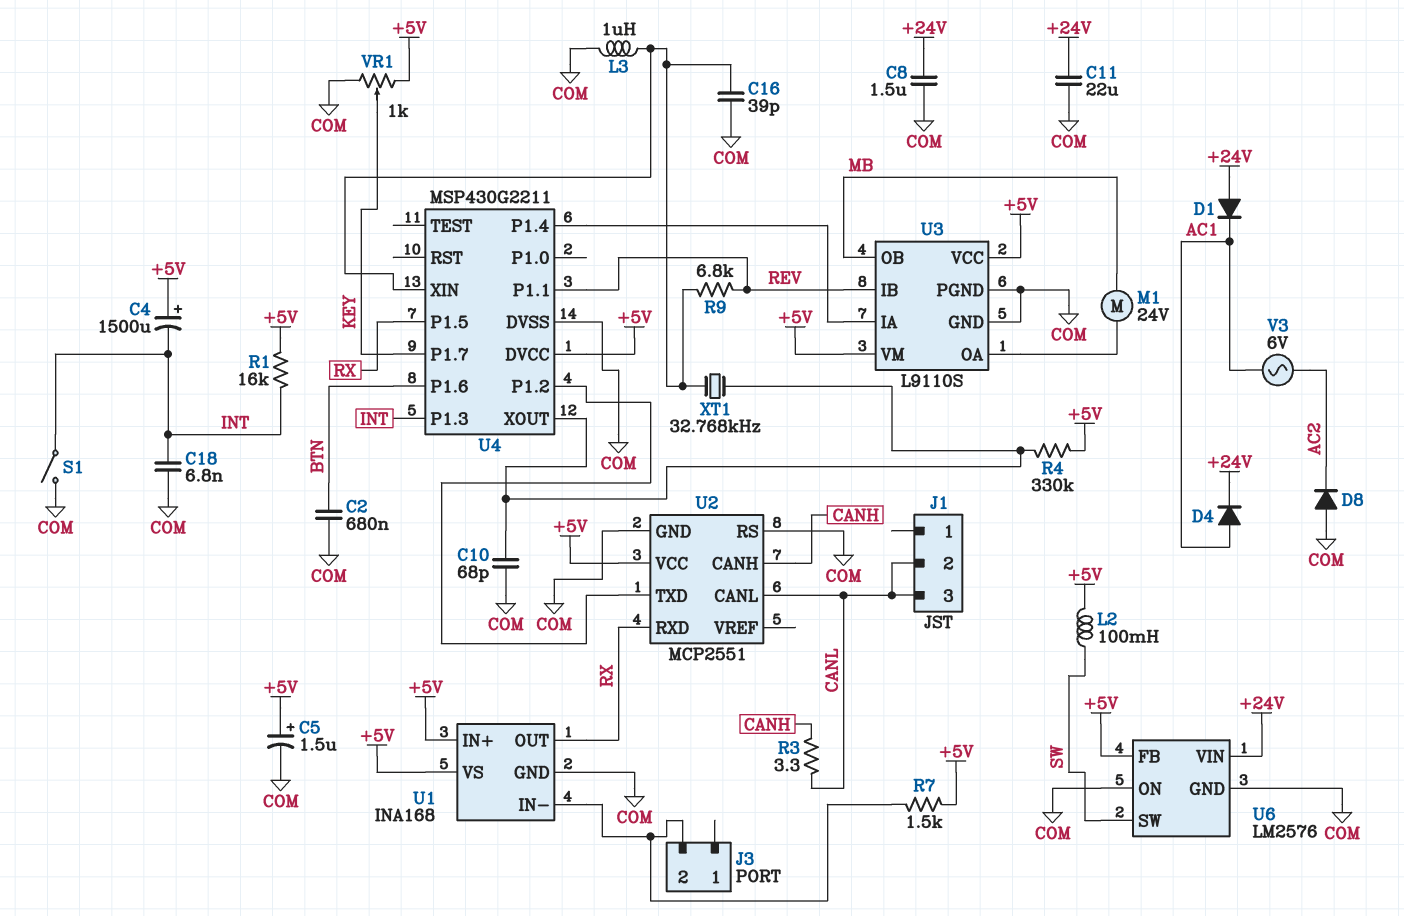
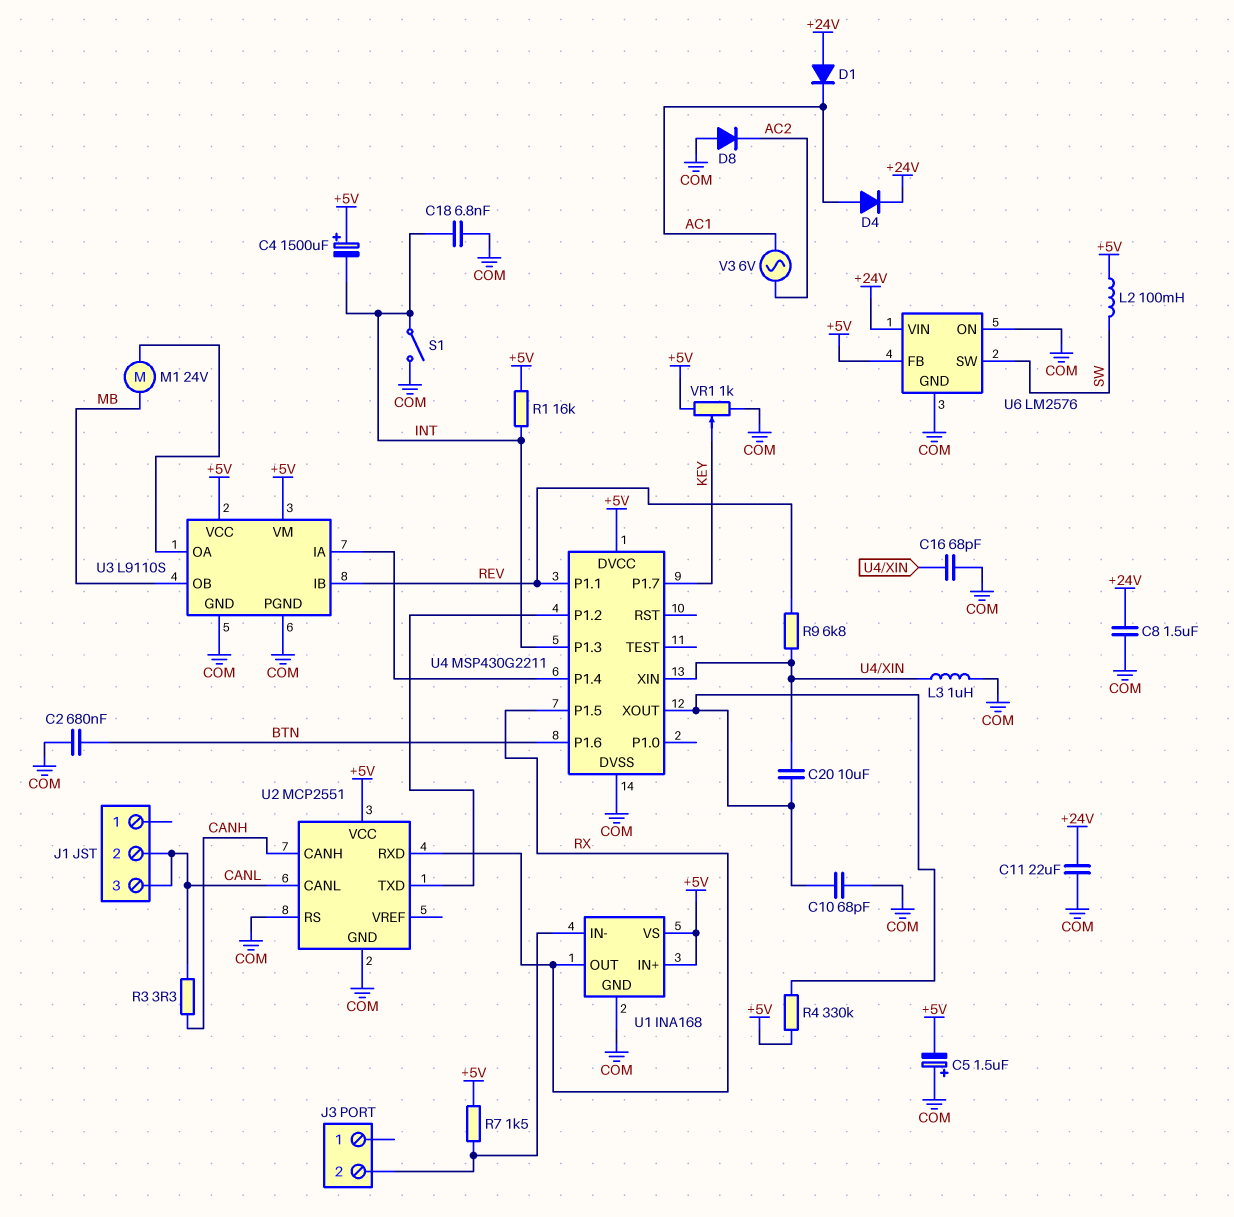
C5: 1.5uF (plus +5V, minus COM) -> 1.5uF (plus COM, minus +5V)
C16: 39pF (COM, U4/XIN) -> 68pF (COM, U4/XIN)
C20: none -> 10uF (U4/XIN, U4/XOUT)
XT1: 32.768kHz (U4/XIN, U4/XOUT) -> none

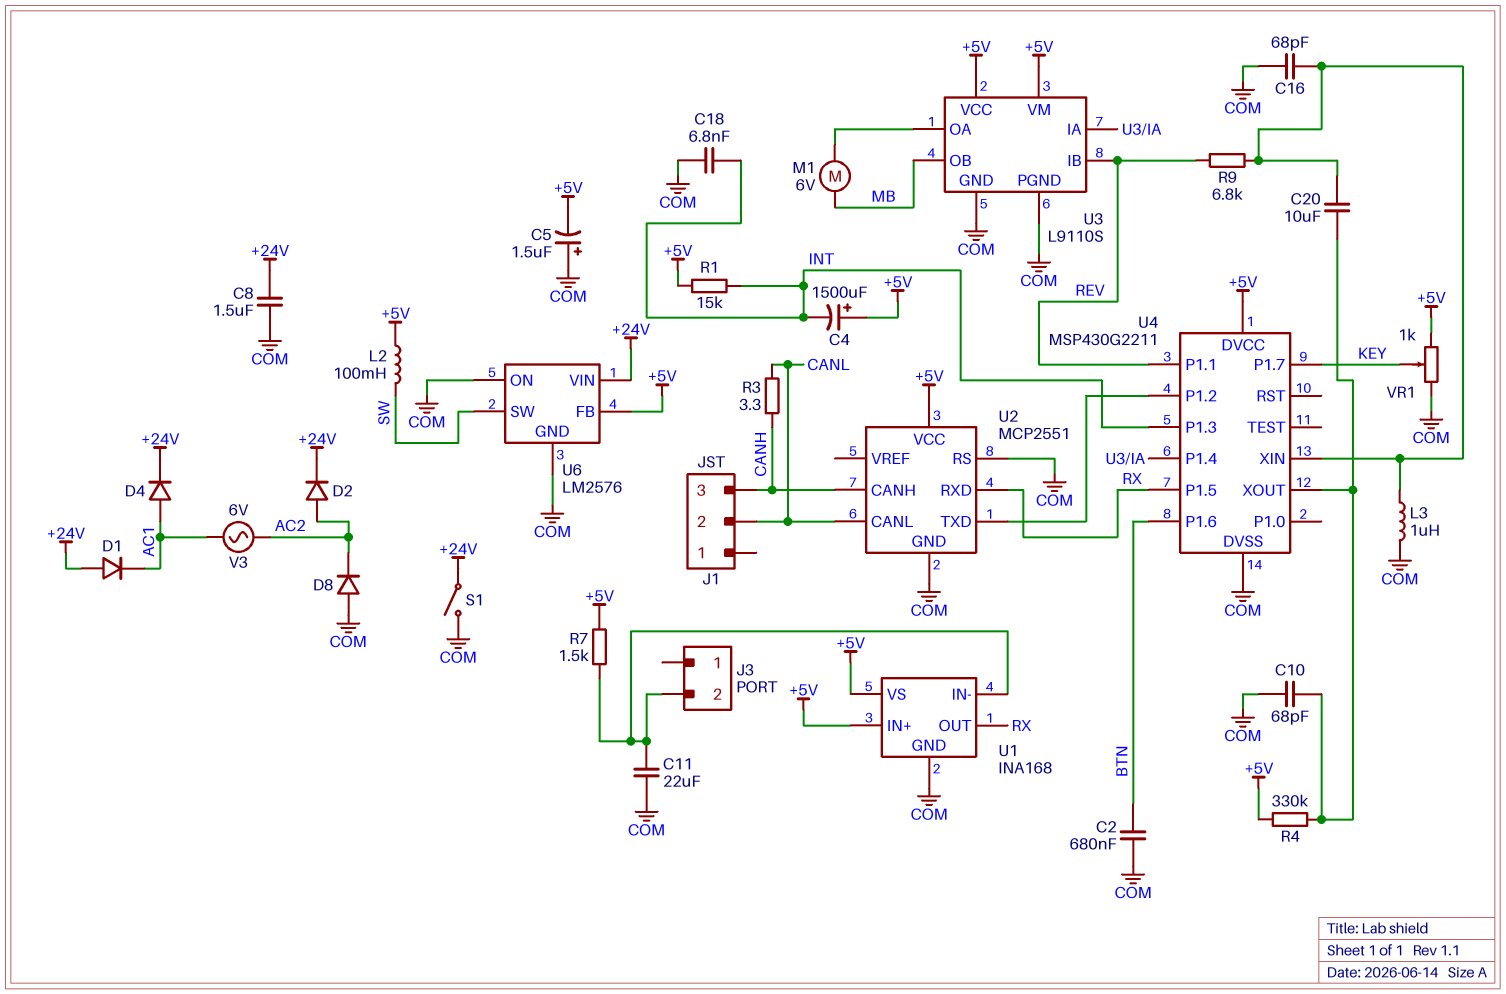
C11: 22uF (+24V, COM) -> 22uF (COM, J3/2)
D2: none -> diode (A AC2, K +24V)
J1 pin 3: CANL -> CANH
M1: motor 24V (MB, U3/OA) -> motor 6V (MB, U3/OA)
R1: 16k (+5V, INT) -> 15k (+5V, INT)
S1: switch (COM, INT) -> switch (+24V, COM)

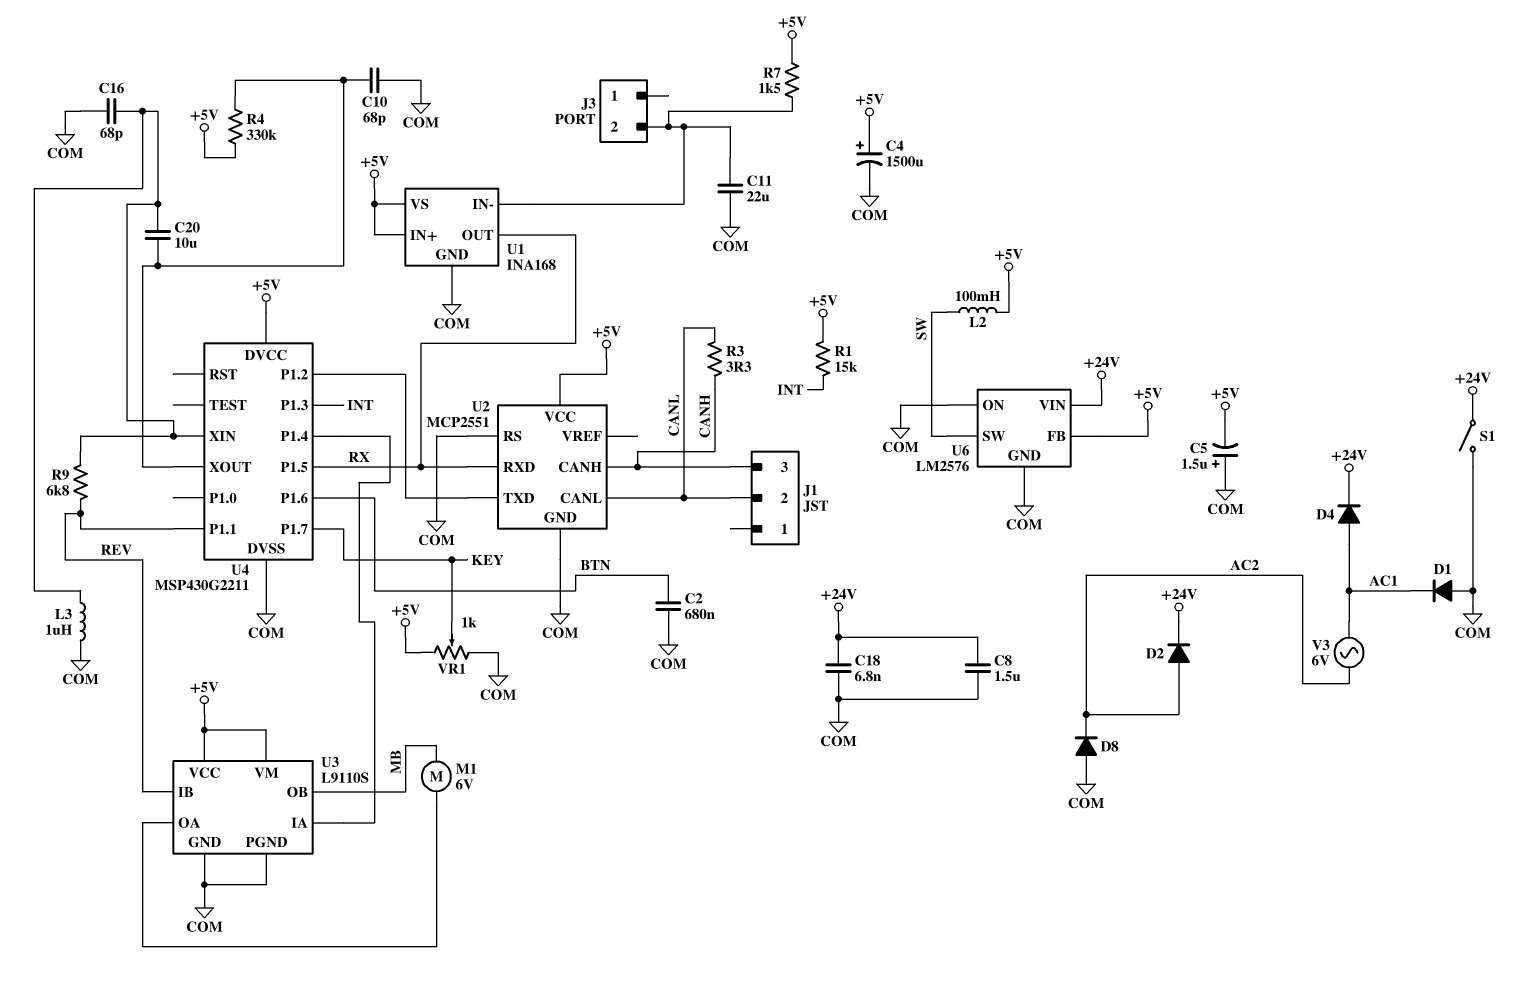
C4: 1500uF (plus +5V, minus INT) -> 1500uF (plus +5V, minus COM)
C18: 6.8nF (COM, INT) -> 6.8nF (+24V, COM)
D1: diode (A +24V, K AC1) -> diode (A COM, K AC1)

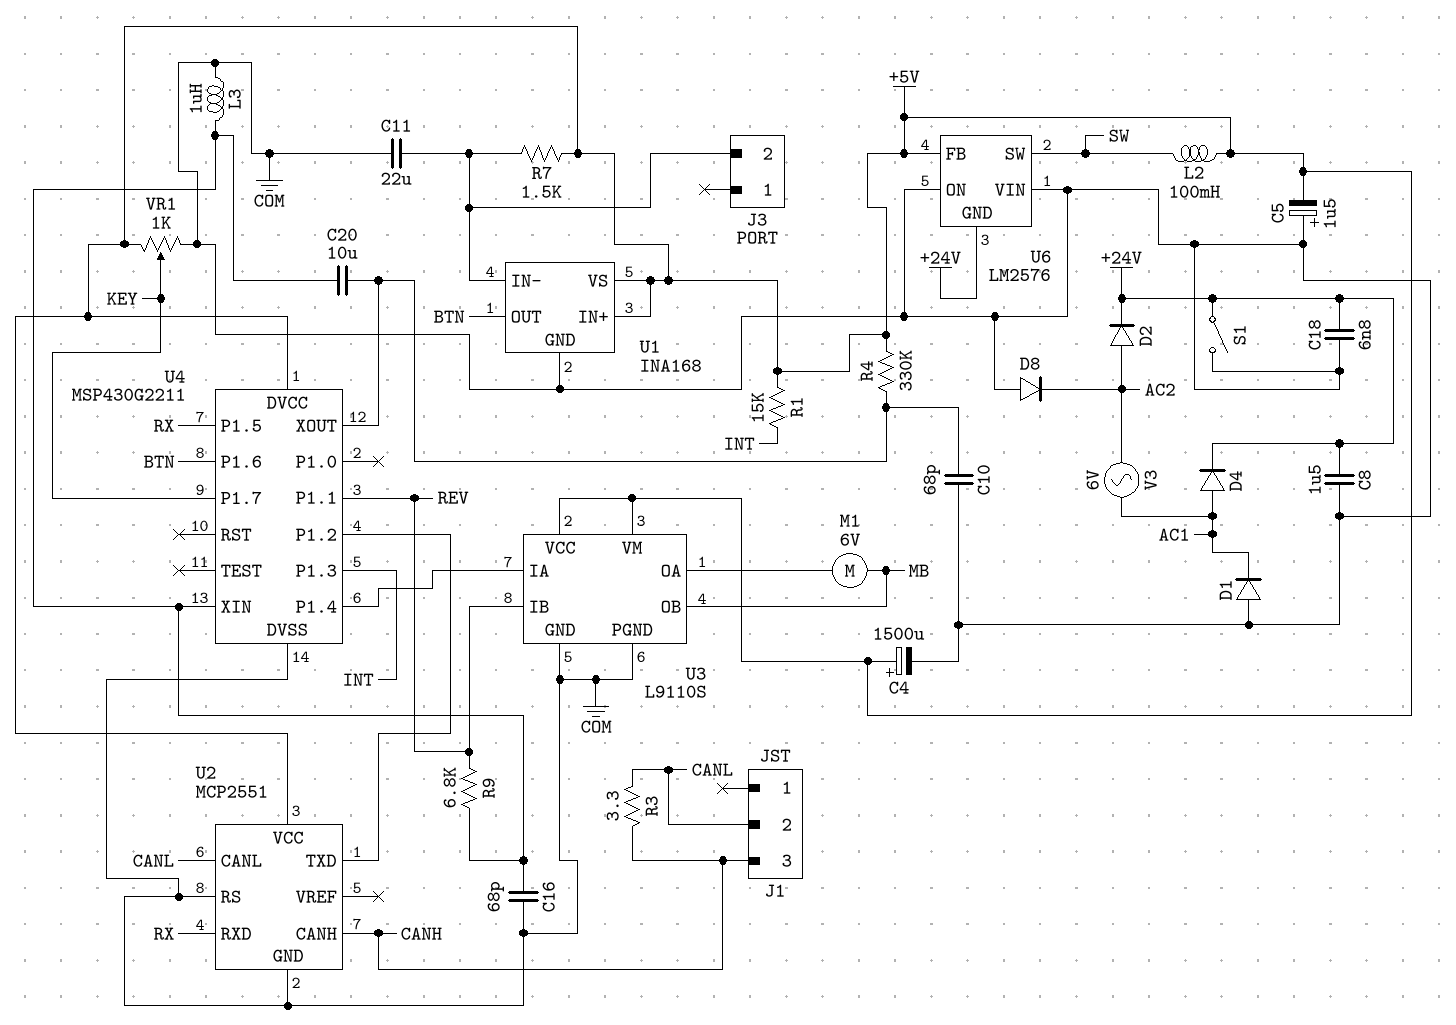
C2: 680nF (BTN, COM) -> none
U1 pin OUT: RX -> BTN
U6 pin GND: COM -> +24V
U6 pin VIN: +24V -> COM

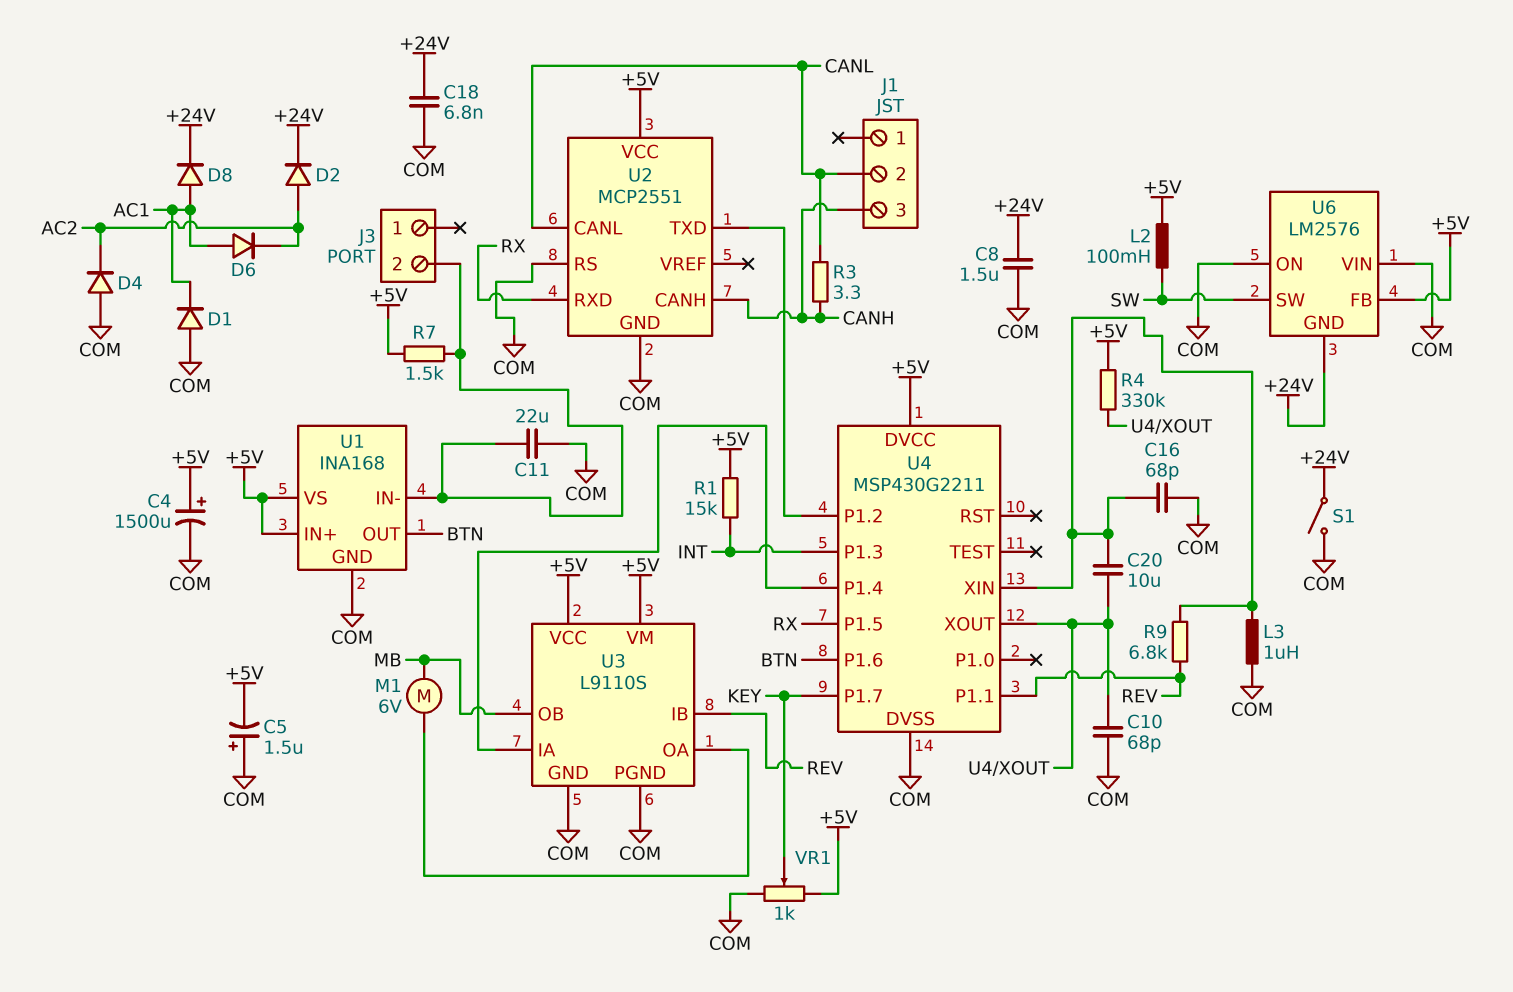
D4: diode (A AC1, K +24V) -> diode (A COM, K AC2)
D6: none -> diode (A AC1, K AC2)
D8: diode (A COM, K AC2) -> diode (A AC1, K +24V)
V3: AC 6V (AC1, AC2) -> none

